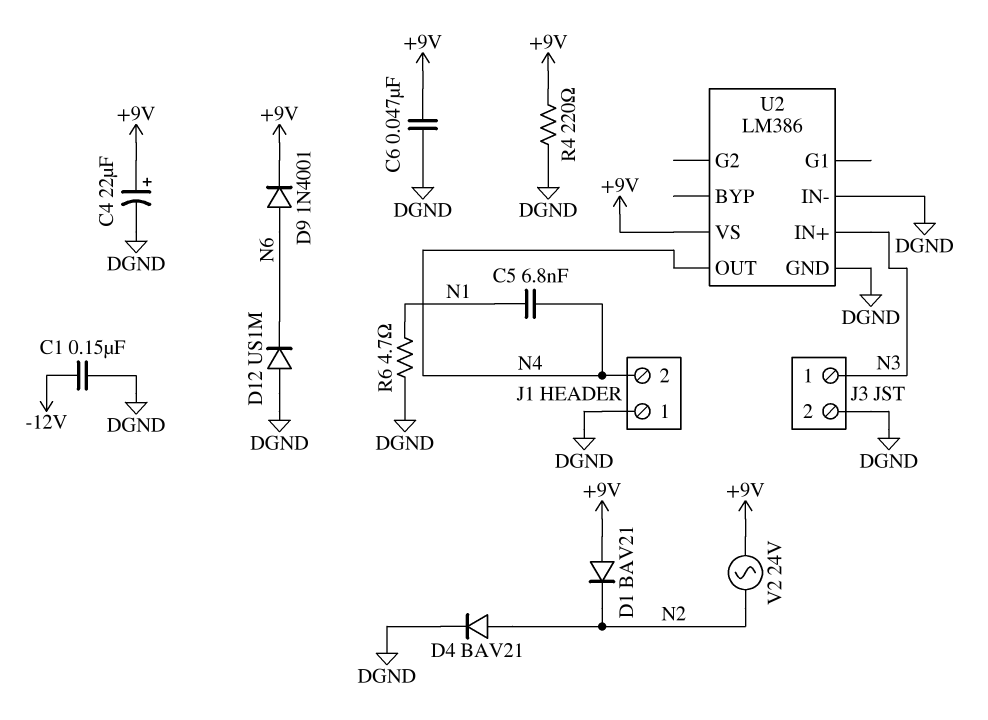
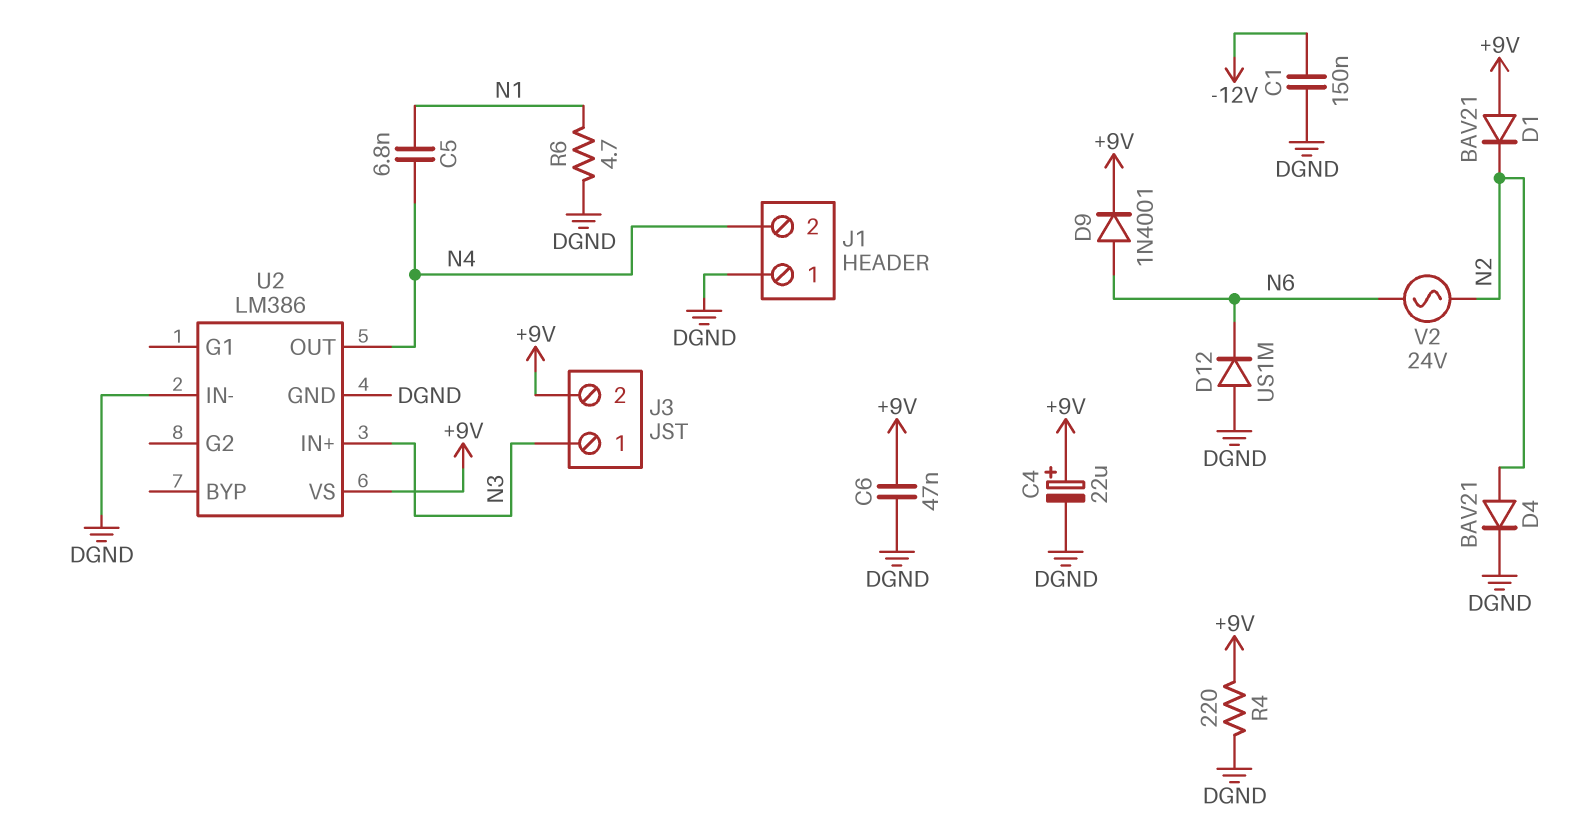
J3 pin 2: DGND -> +9V
V2: AC 24V (+9V, N2) -> AC 24V (N2, N6)

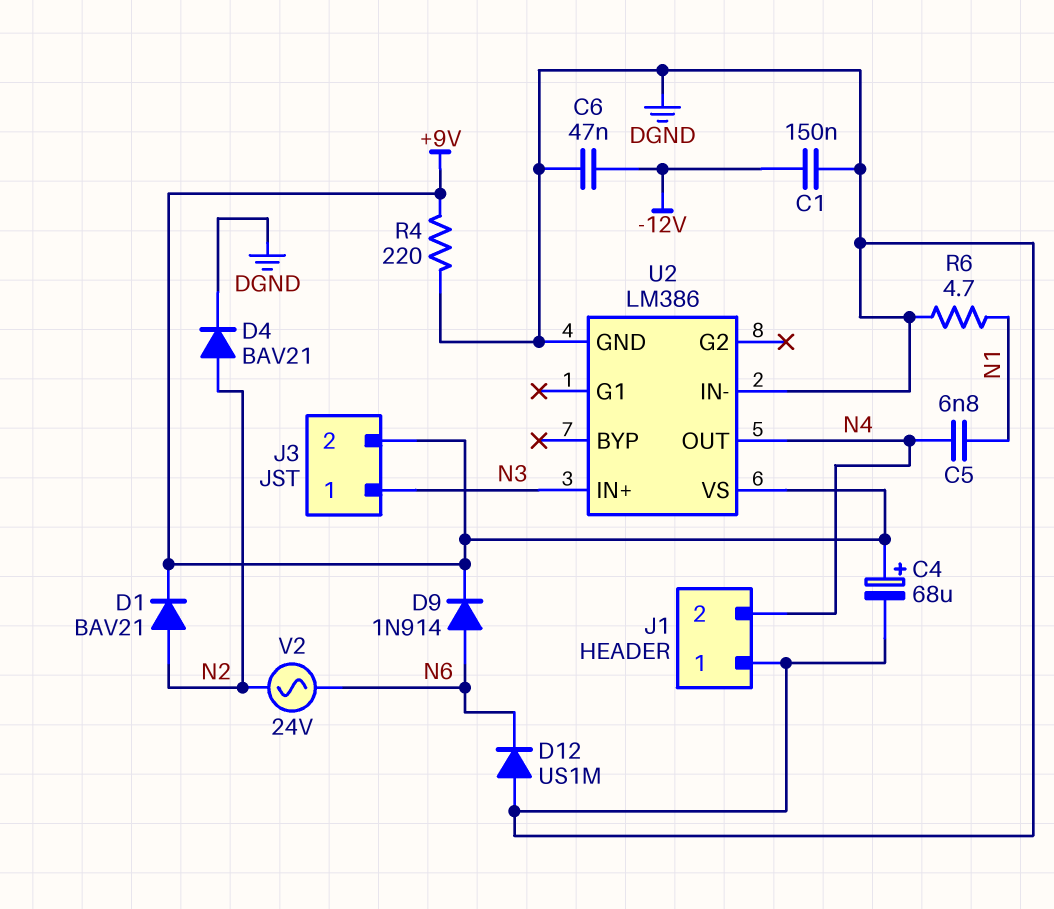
C4: 22uF (plus +9V, minus DGND) -> 68uF (plus +9V, minus DGND)
C6: 47nF (+9V, DGND) -> 47nF (-12V, DGND)
D1: diode BAV21 (A +9V, K N2) -> diode BAV21 (A N2, K +9V)
D9: diode 1N4001 (A N6, K +9V) -> diode 1N914 (A N6, K +9V)

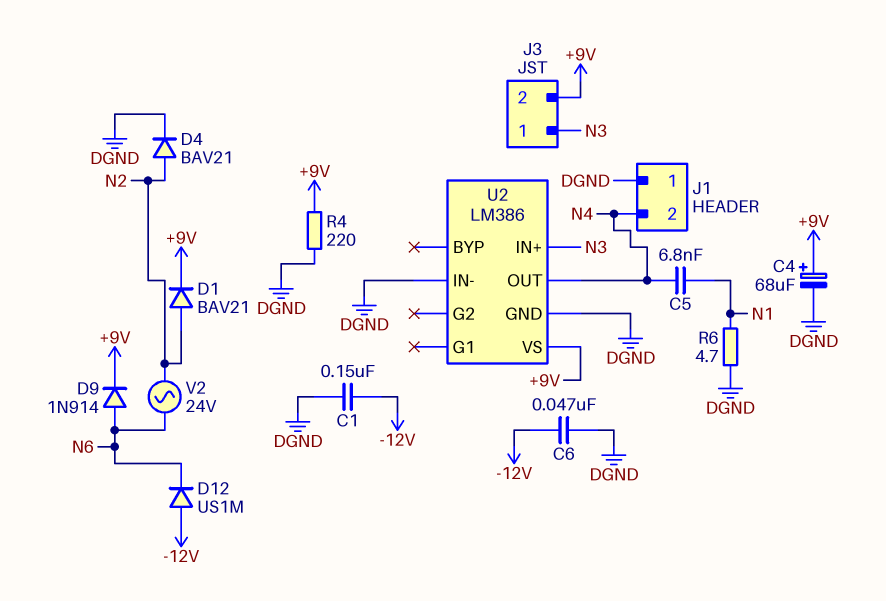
D12: diode US1M (A DGND, K N6) -> diode US1M (A -12V, K N6)

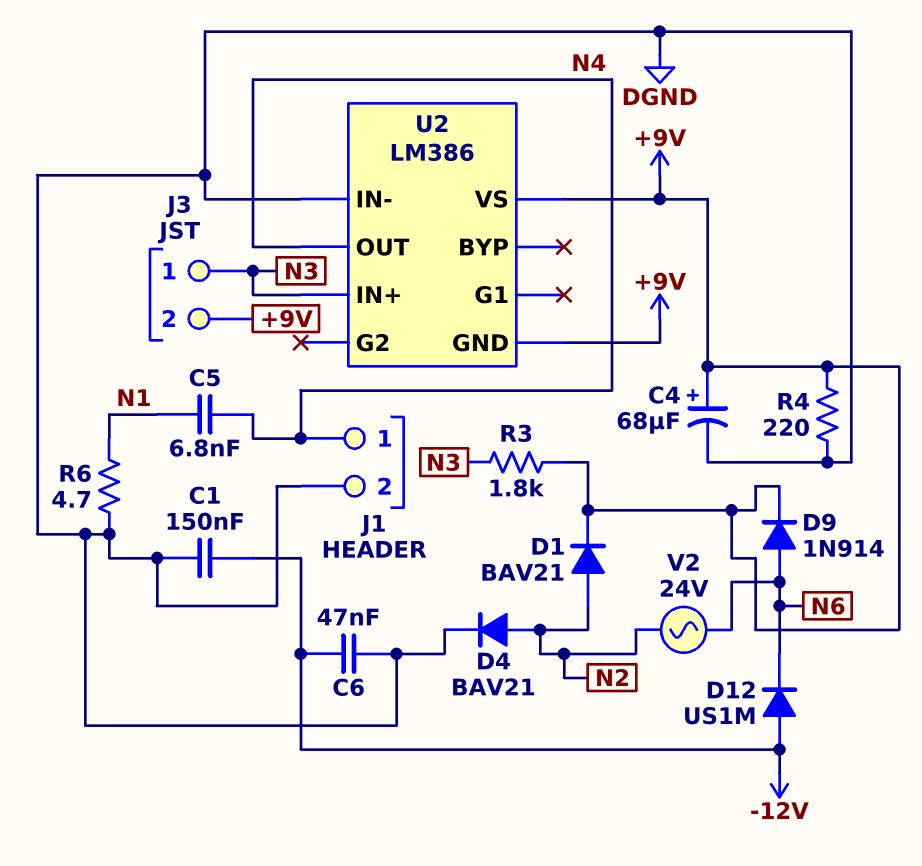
J1 pin 1: DGND -> N4
J1 pin 2: N4 -> DGND
R3: none -> 1.8k (+9V, N3)
U2 pin GND: DGND -> +9V

